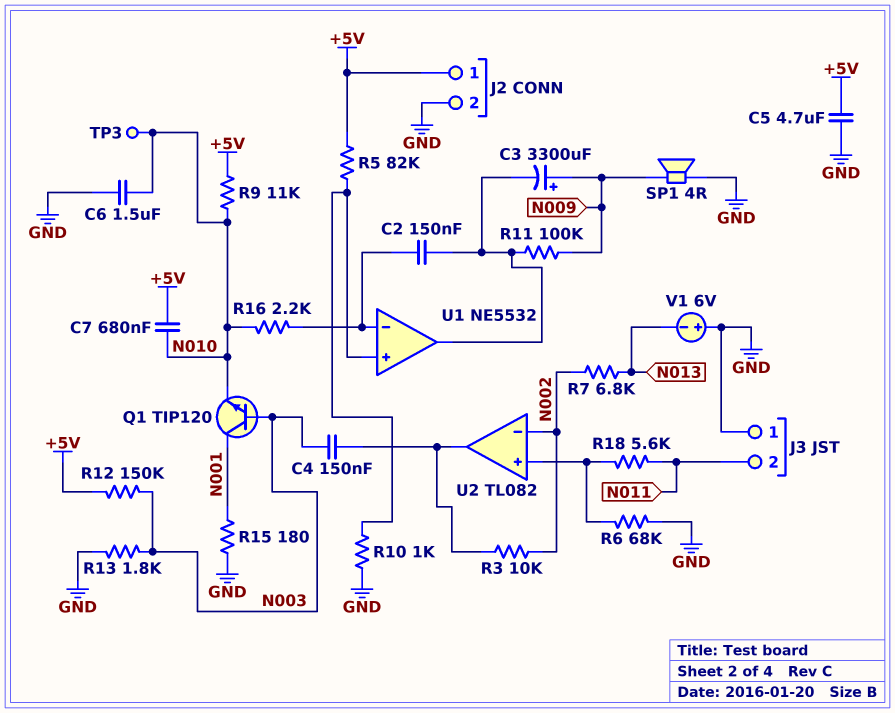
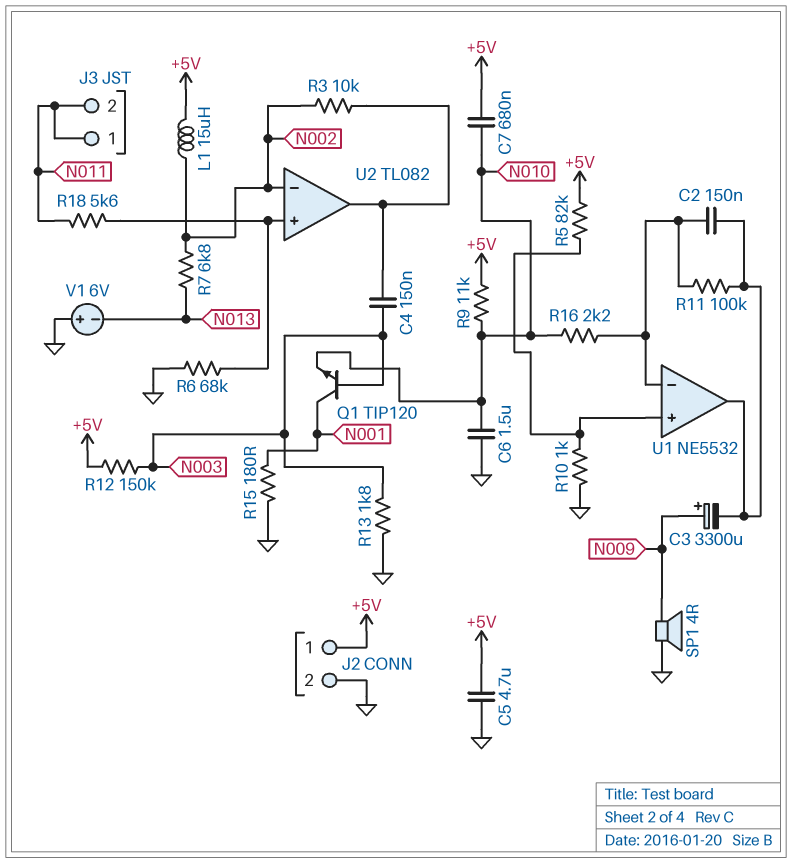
J3 pin 1: GND -> N011
L1: none -> 15uH (+5V, N002)
R11: 100k (N009, U1/out) -> 100k (U1/in-, U1/out)
TP3: test point (N010) -> none

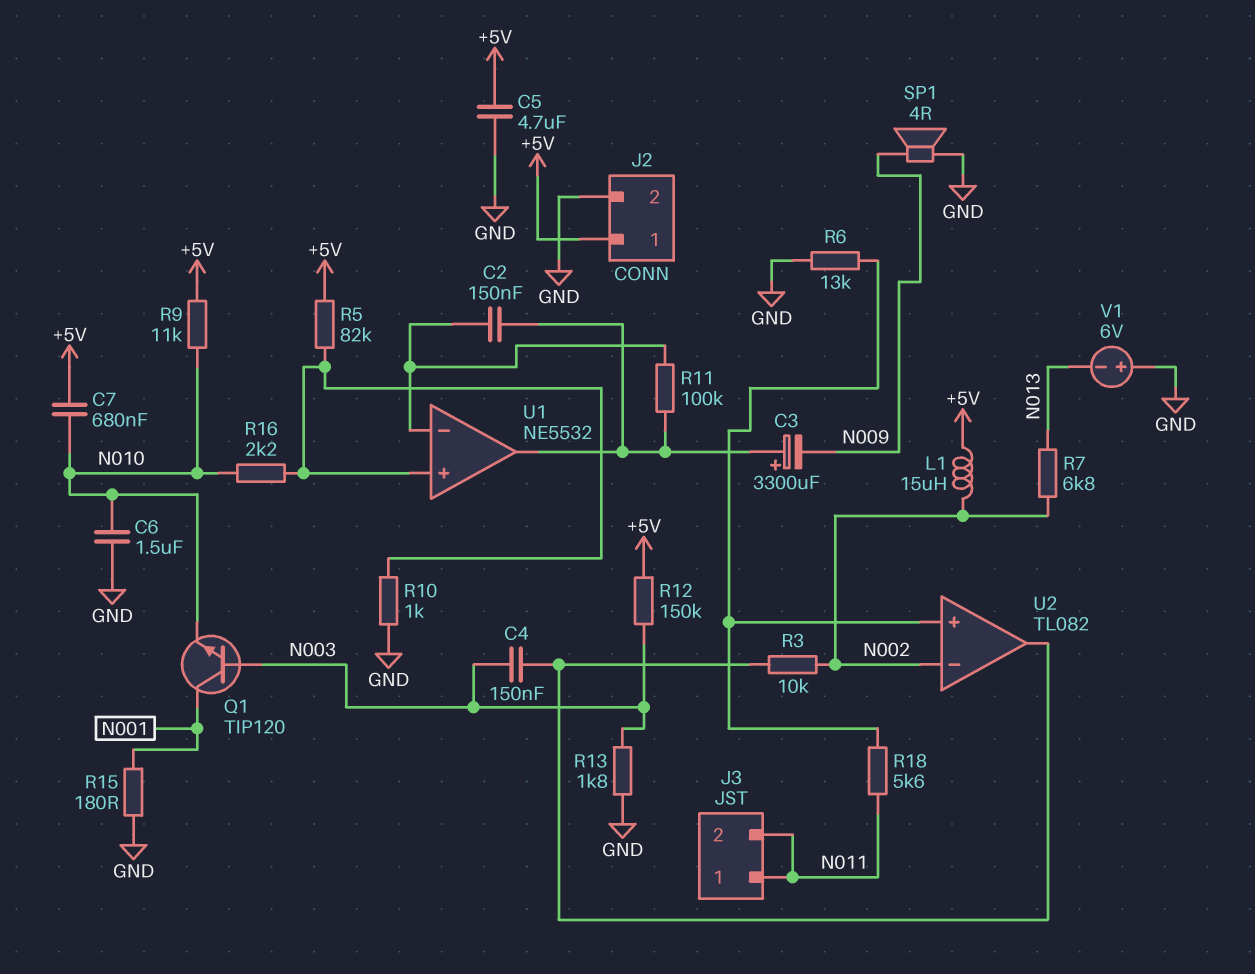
C3: 3300uF (plus N009, minus U1/out) -> 3300uF (plus U1/out, minus N009)
R6: 68k (GND, U2/in+) -> 13k (GND, U2/in+)
R16: 2.2k (N010, U1/in-) -> 2.2k (N010, U1/in+)

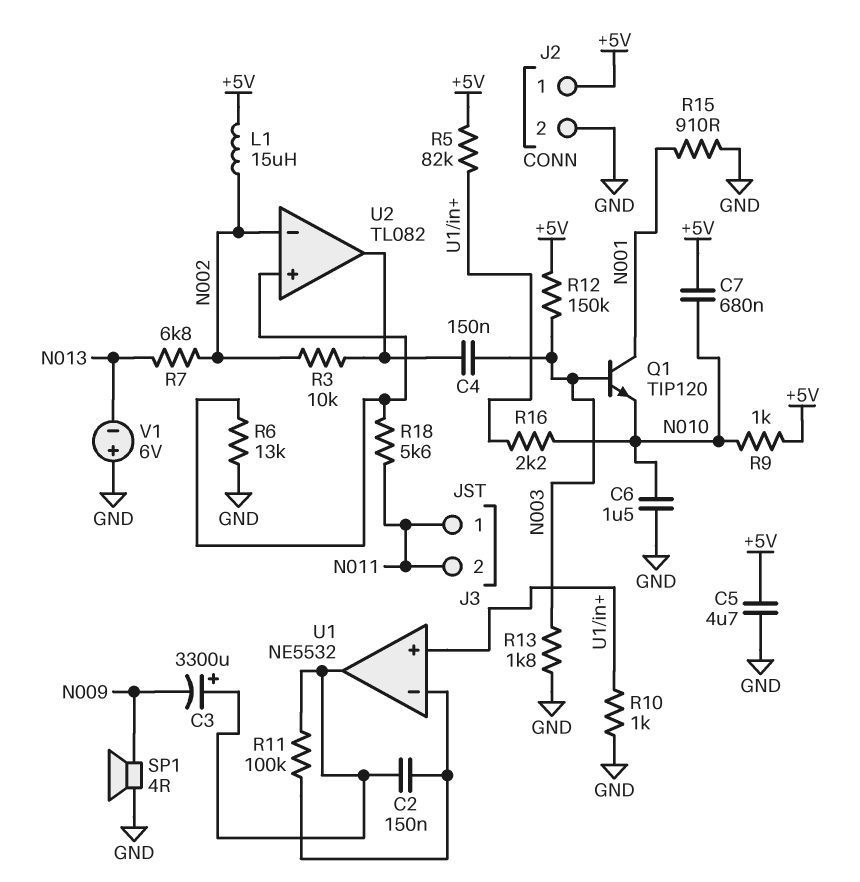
R9: 11k (+5V, N010) -> 1k (+5V, N010)
R15: 180 (GND, N001) -> 910 (GND, N001)

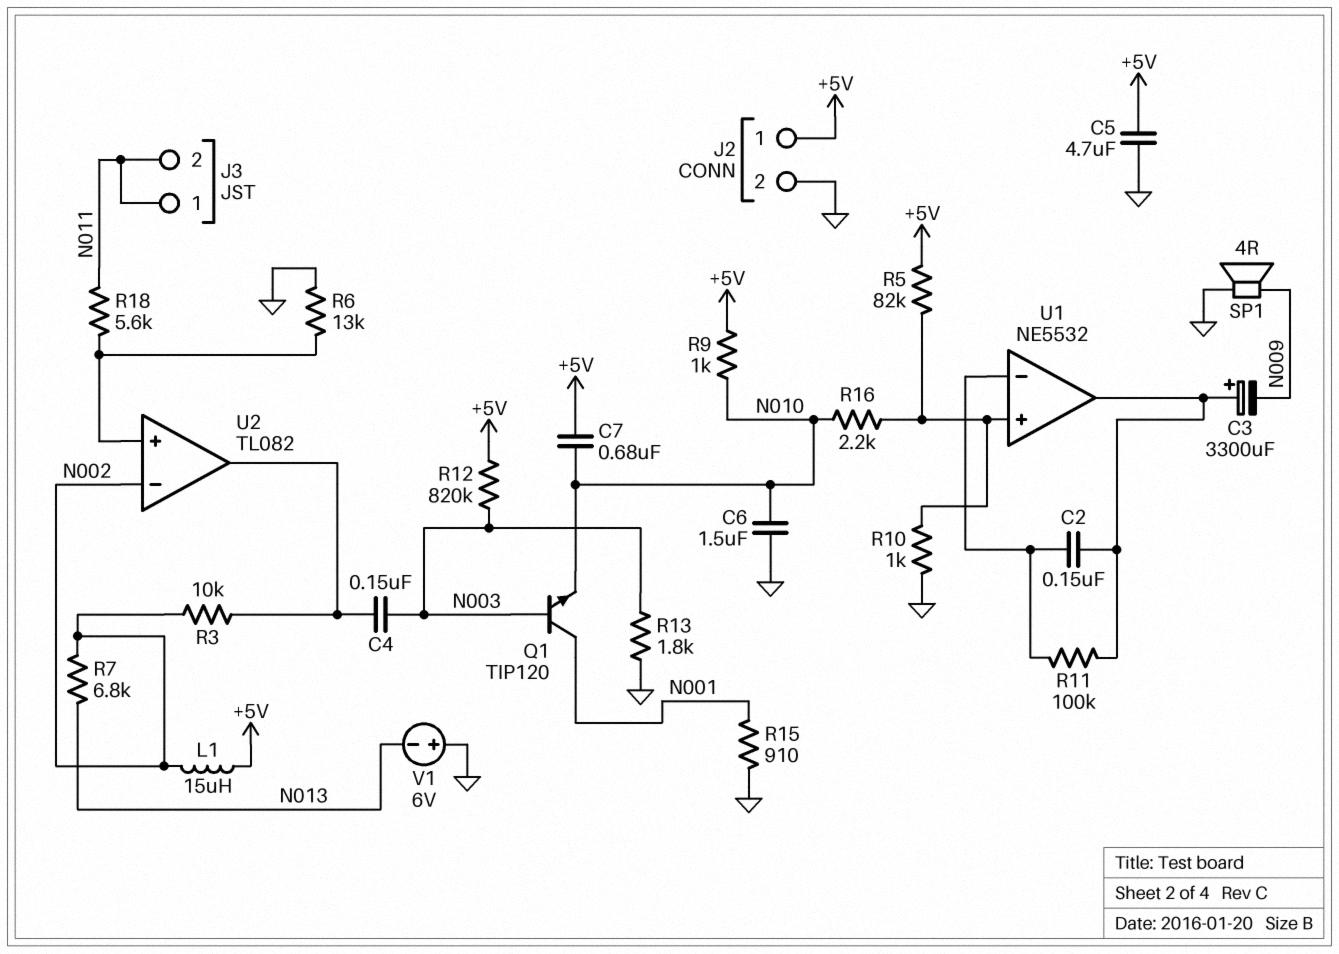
R12: 150k (+5V, N003) -> 820k (+5V, N003)

